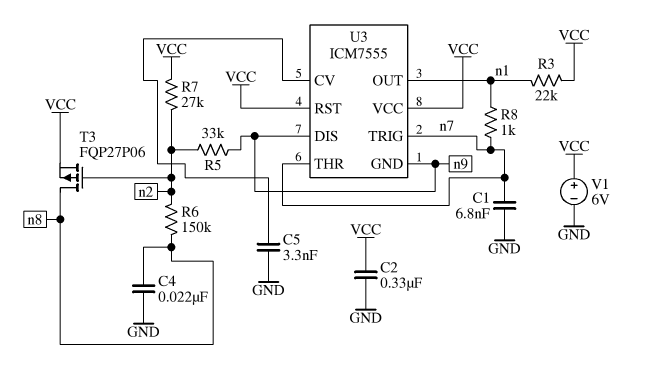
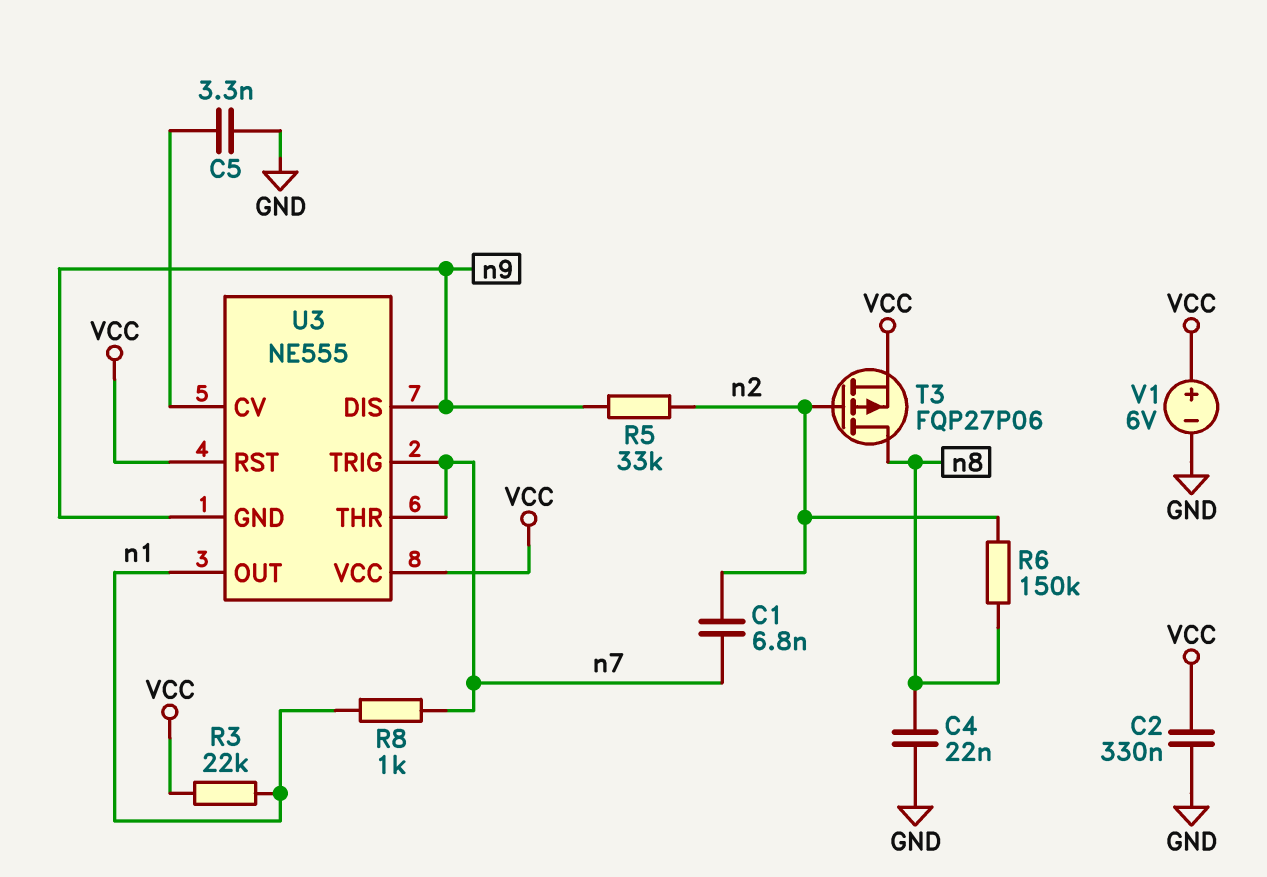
C1: 6.8nF (GND, n7) -> 6.8nF (n2, n7)
R7: 27k (VCC, n2) -> none
U3: ICM7555 -> NE555

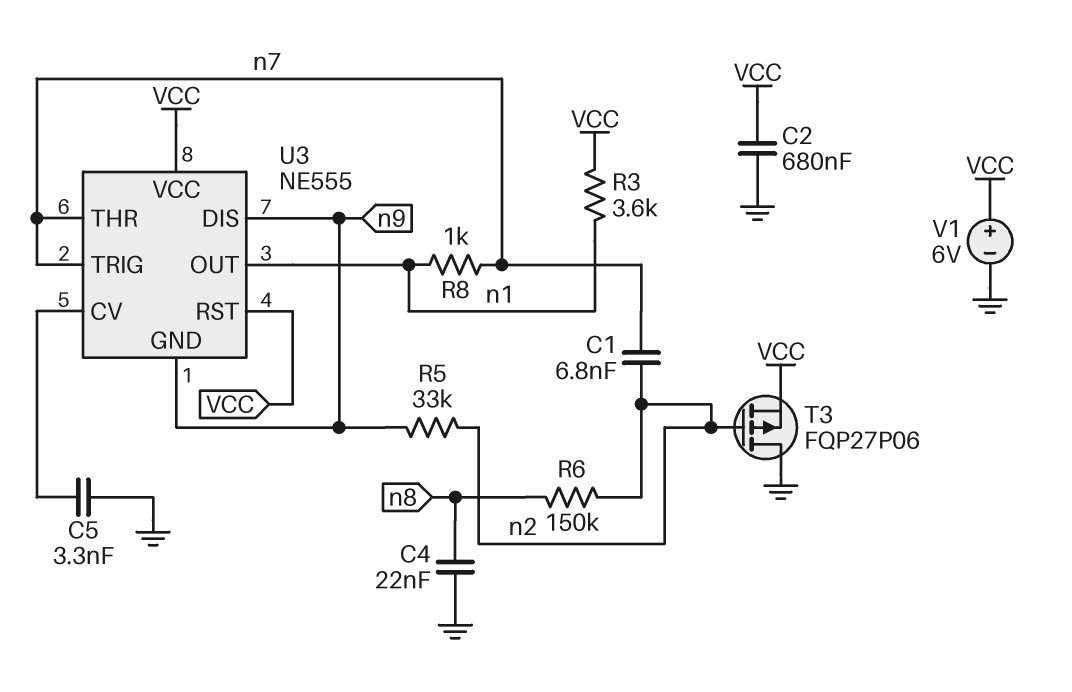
C2: 330nF (GND, VCC) -> 680nF (GND, VCC)
R3: 22k (VCC, n1) -> 3.6k (VCC, n1)
T3: PMOS FQP27P06 (G n2, D n8, S VCC) -> PMOS FQP27P06 (G n2, D GND, S VCC)

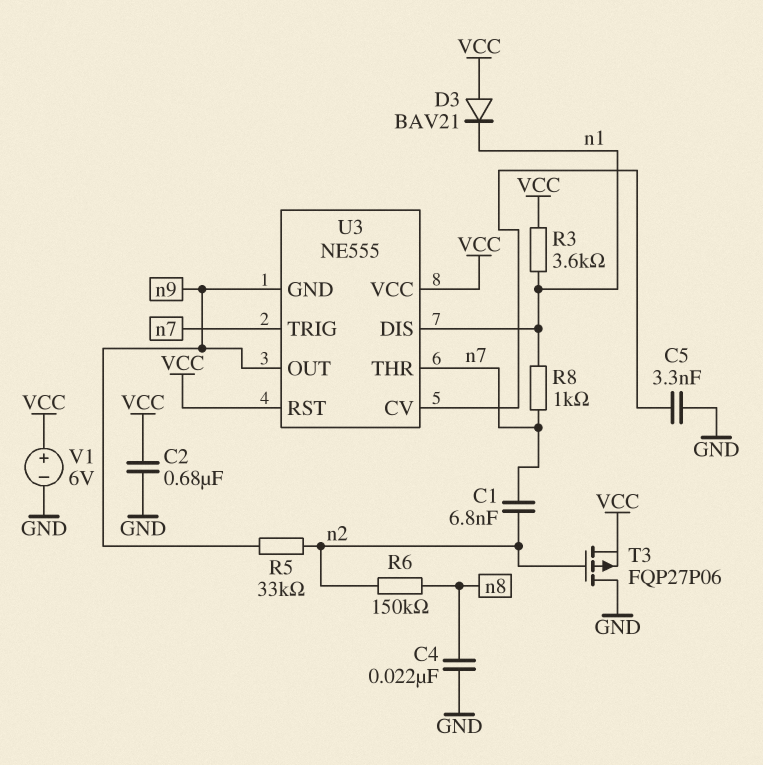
D3: none -> diode BAV21 (A VCC, K n1)
U3 pin DIS: n9 -> n1
U3 pin OUT: n1 -> n9

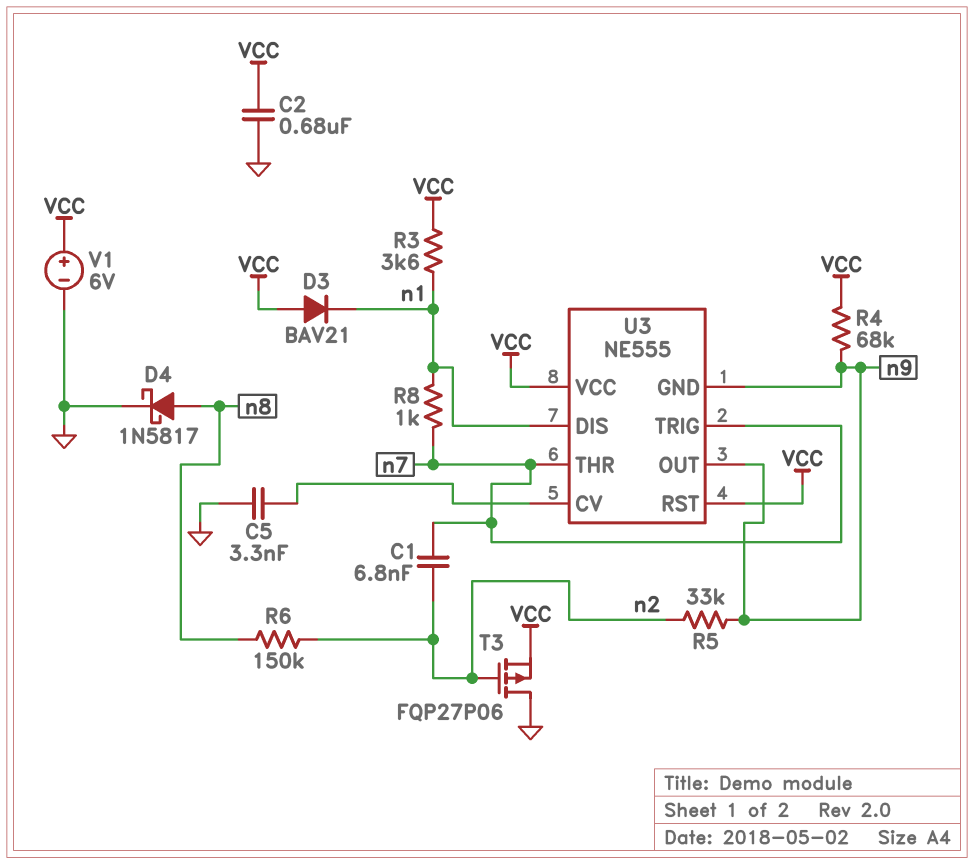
C4: 22nF (GND, n8) -> none
D4: none -> schottky 1N5817 (A n8, K GND)
R4: none -> 68k (VCC, n9)

